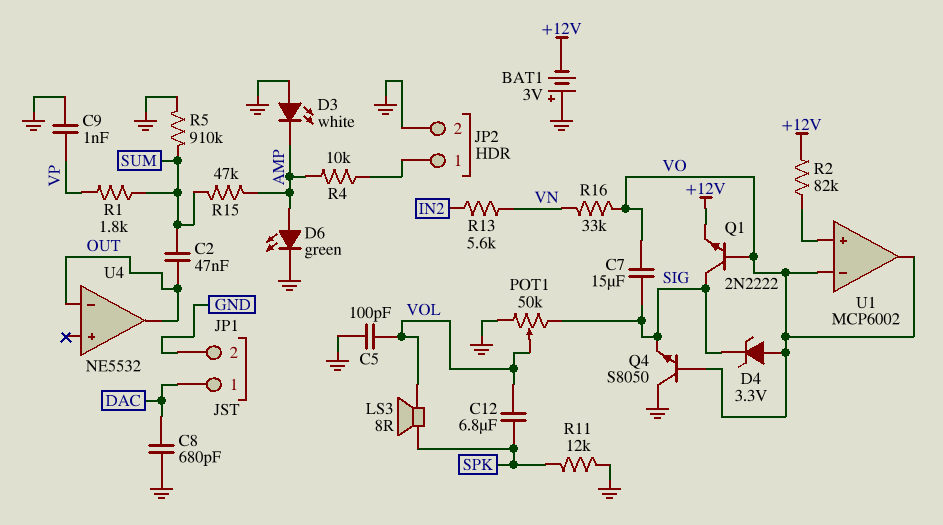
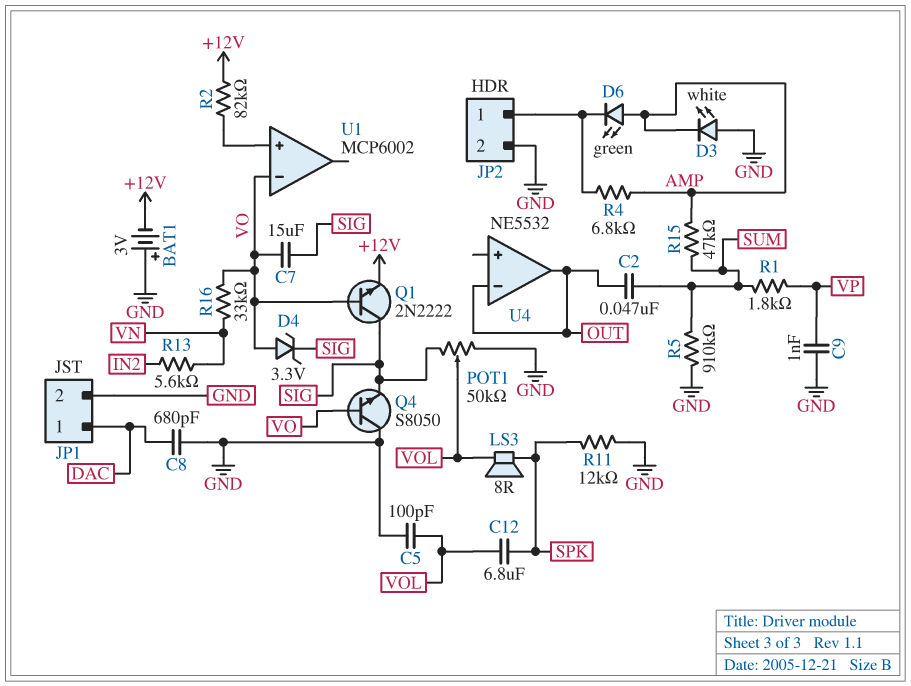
D6: LED green (A AMP, K GND) -> LED green (A AMP, K JP2/1)
R4: 10k (AMP, JP2/1) -> 6.8k (AMP, JP2/1)
U1 pin out: VO -> none

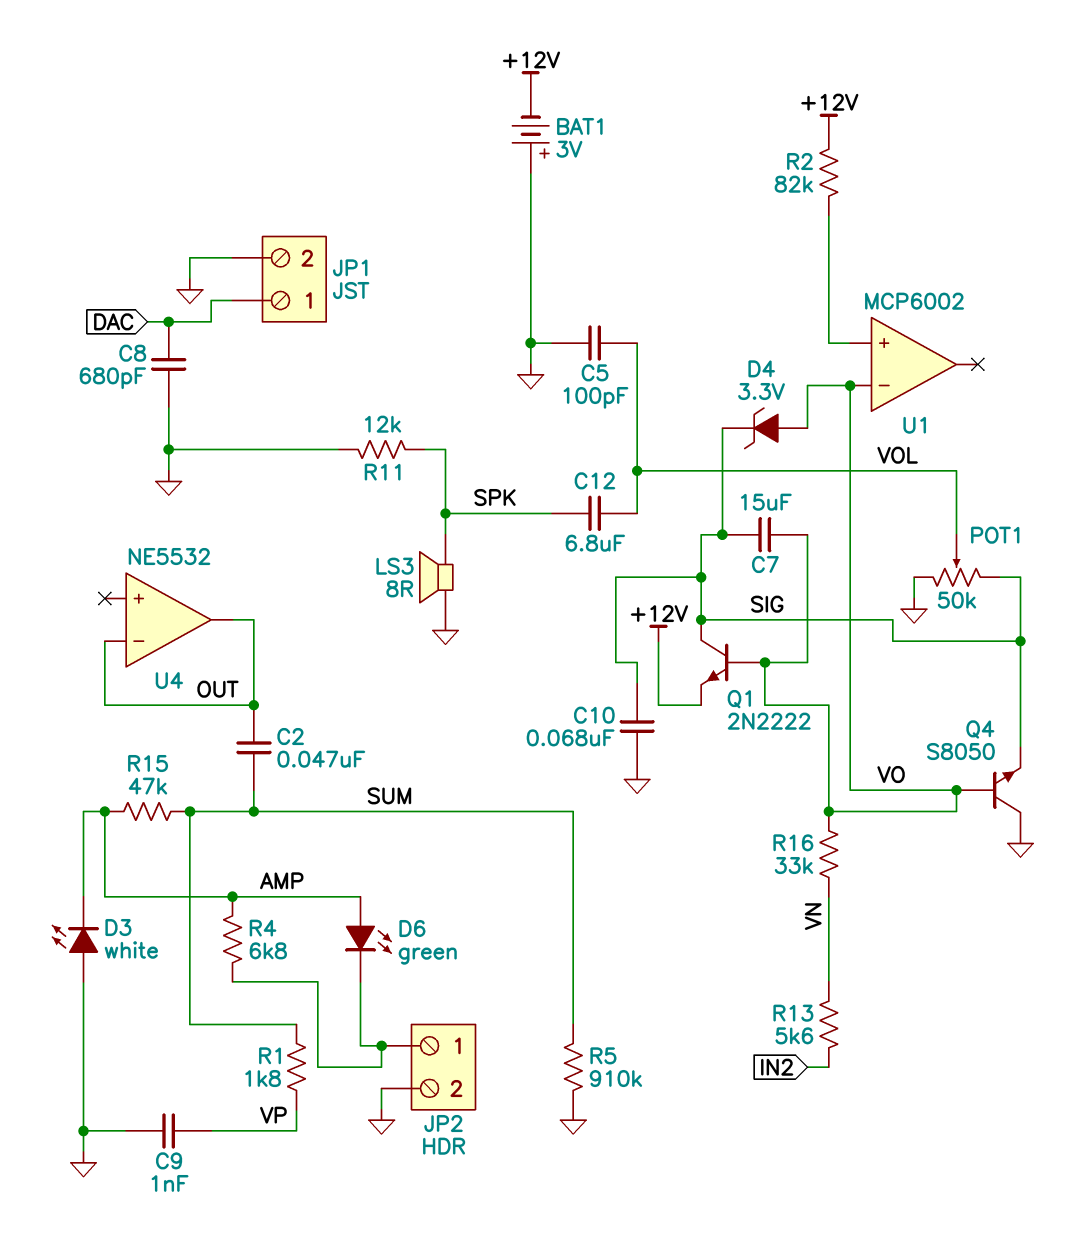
C10: none -> 68nF (GND, SIG)
LS3: speaker 8R (SPK, VOL) -> speaker 8R (GND, SPK)

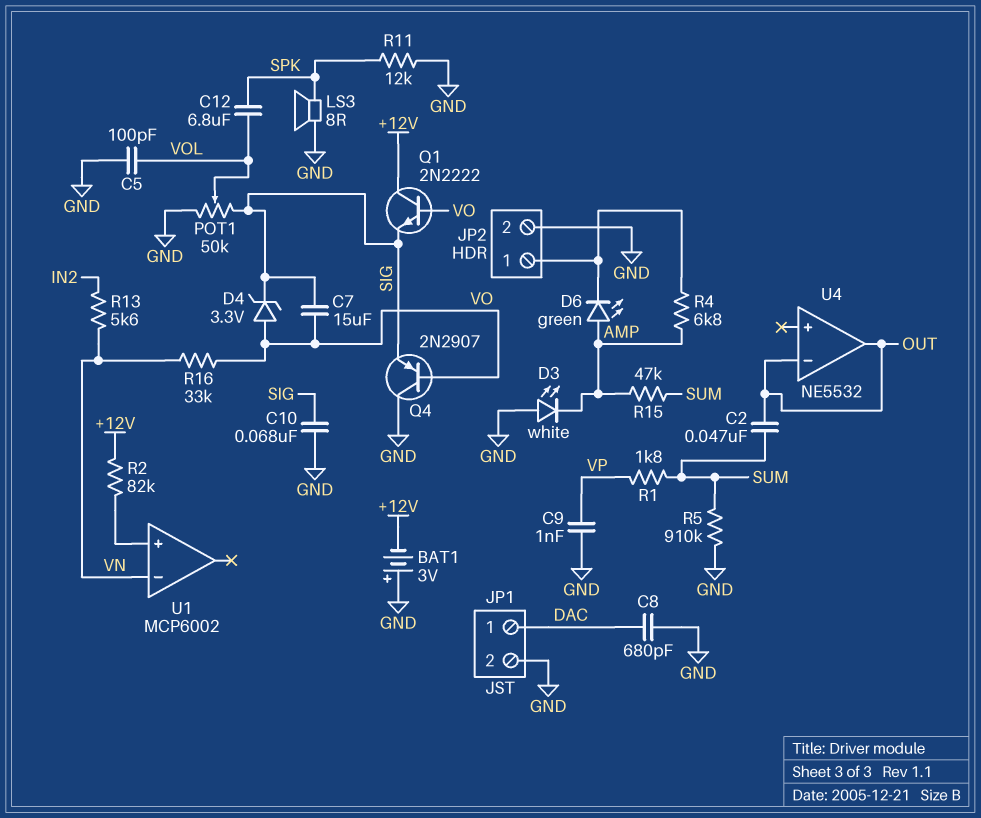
Q1: NPN 2N2222 (B VO, C SIG, E +12V) -> NPN 2N2222 (B VO, C +12V, E SIG)
Q4: NPN S8050 (B VO, C GND, E SIG) -> PNP 2N2907 (B VO, C GND, E SIG)
U1 pin in-: VO -> VN

